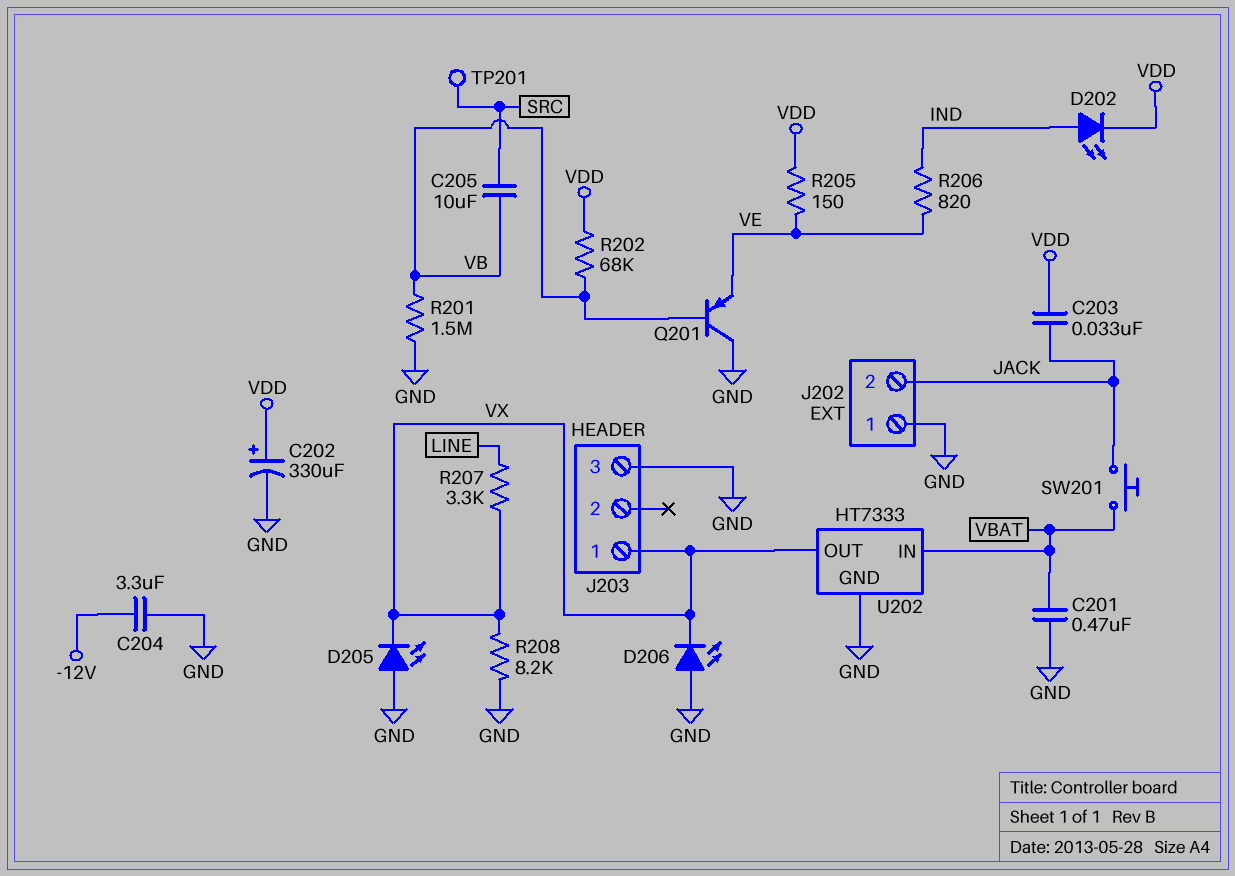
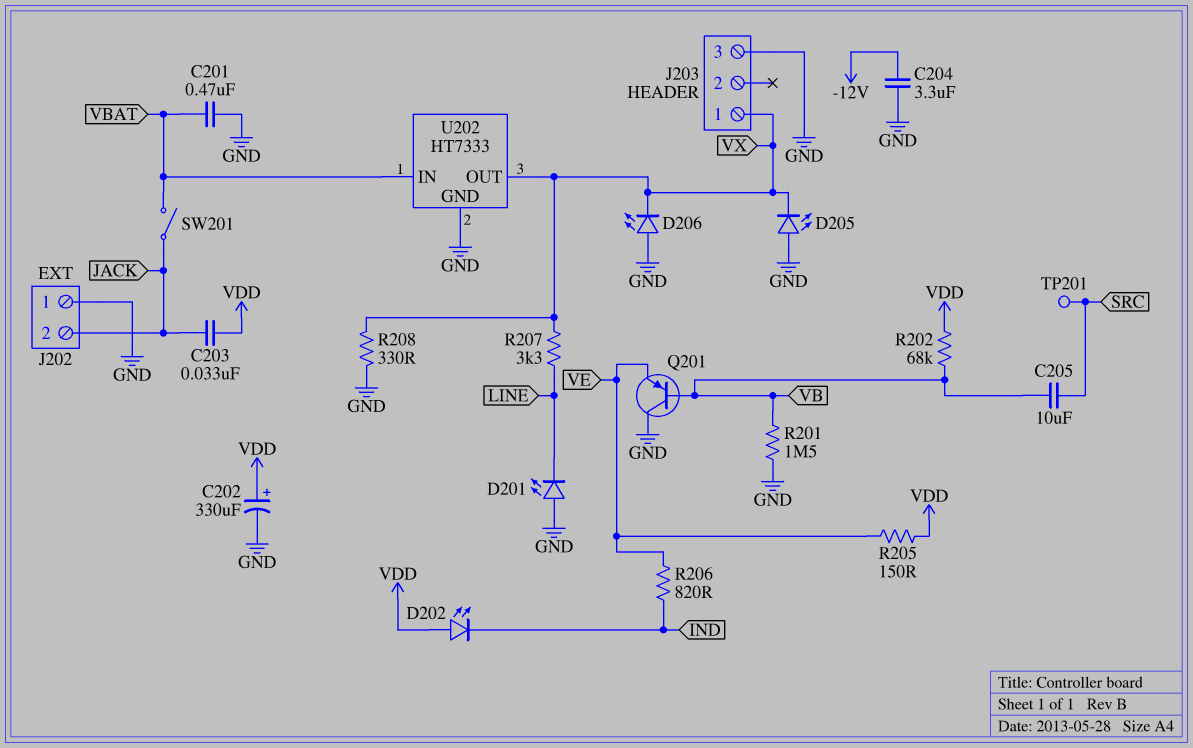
D201: none -> LED (A GND, K LINE)
D202: LED (A IND, K VDD) -> LED (A VDD, K IND)
R208: 8.2k (GND, VX) -> 330 (GND, VX)
SW201: button (JACK, VBAT) -> switch (JACK, VBAT)

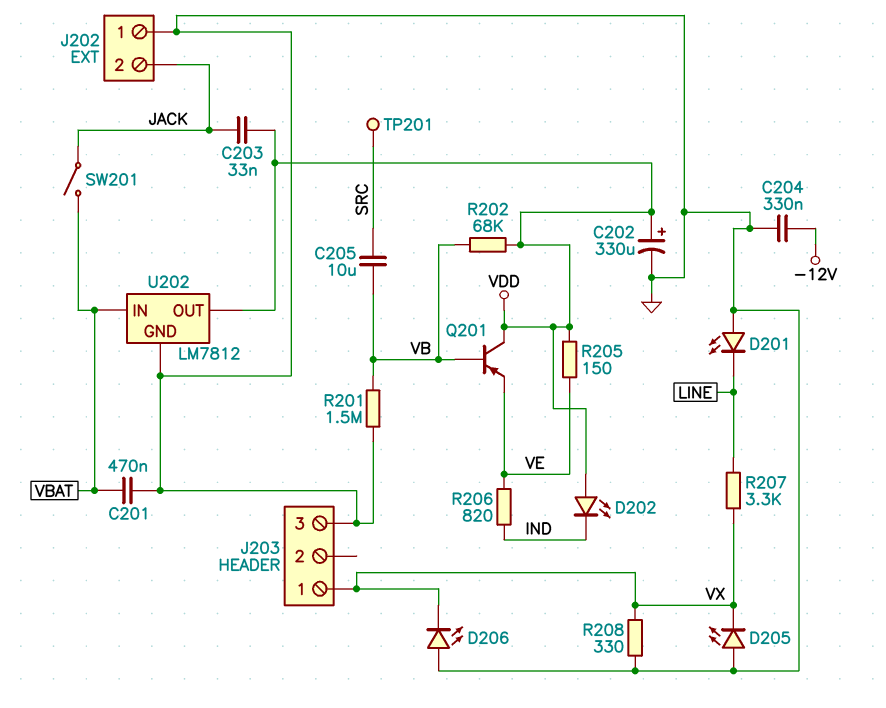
C204: 3.3uF (-12V, GND) -> 330nF (-12V, GND)
Q201: PNP (B VB, C GND, E VE) -> PNP (B VB, C VDD, E VE)
U202: HT7333 -> LM7812
U202 pin OUT: VX -> VDD

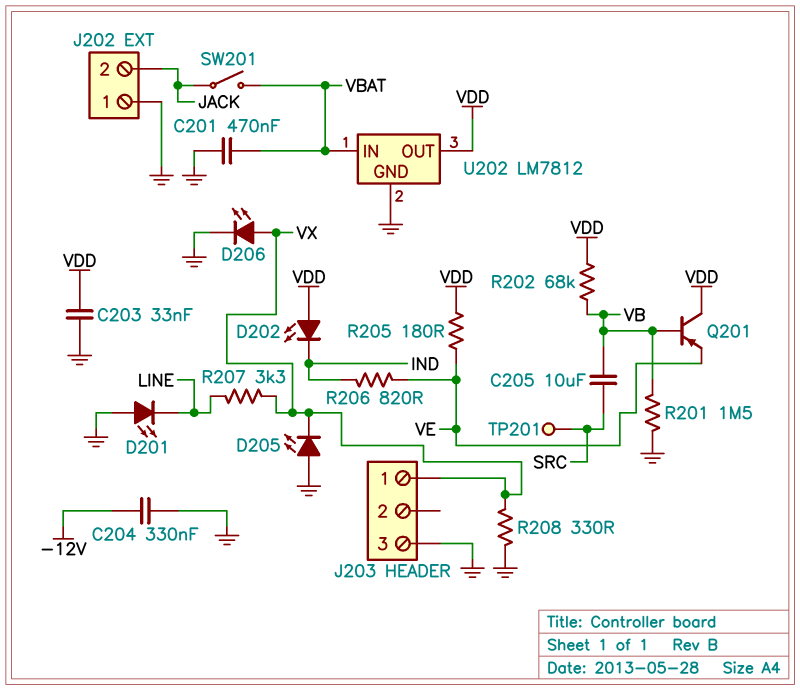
C202: 330uF (plus VDD, minus GND) -> none
C203: 33nF (JACK, VDD) -> 33nF (GND, VDD)
D206: LED (A GND, K VX) -> LED (A VX, K GND)
R205: 150 (VDD, VE) -> 180 (VDD, VE)

